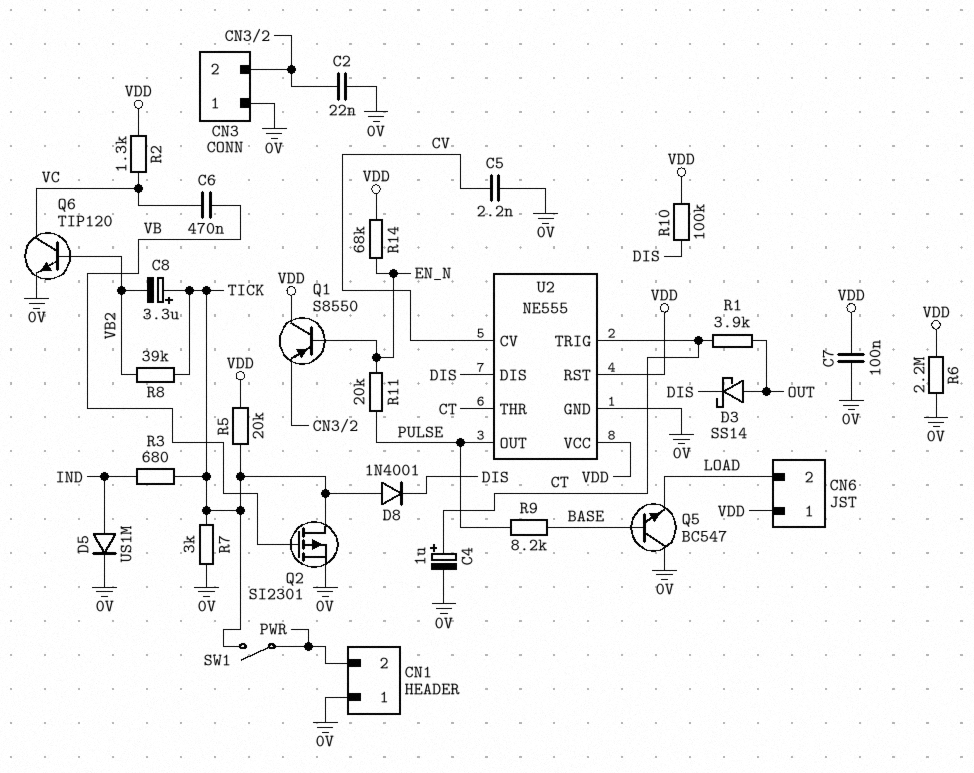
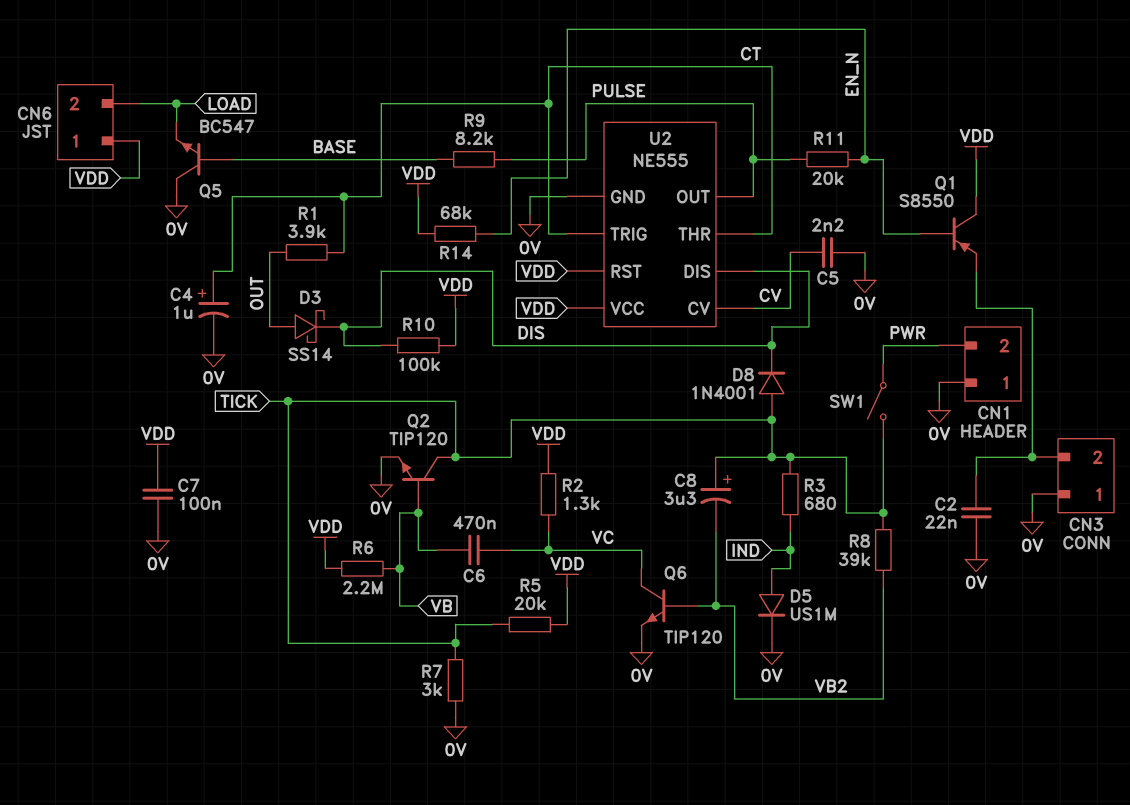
Q2: PMOS SI2301 (G VB, D TICK, S 0V) -> NPN TIP120 (B VB, C TICK, E 0V)
R6: 2.2M (0V, VDD) -> 2.2M (VB, VDD)

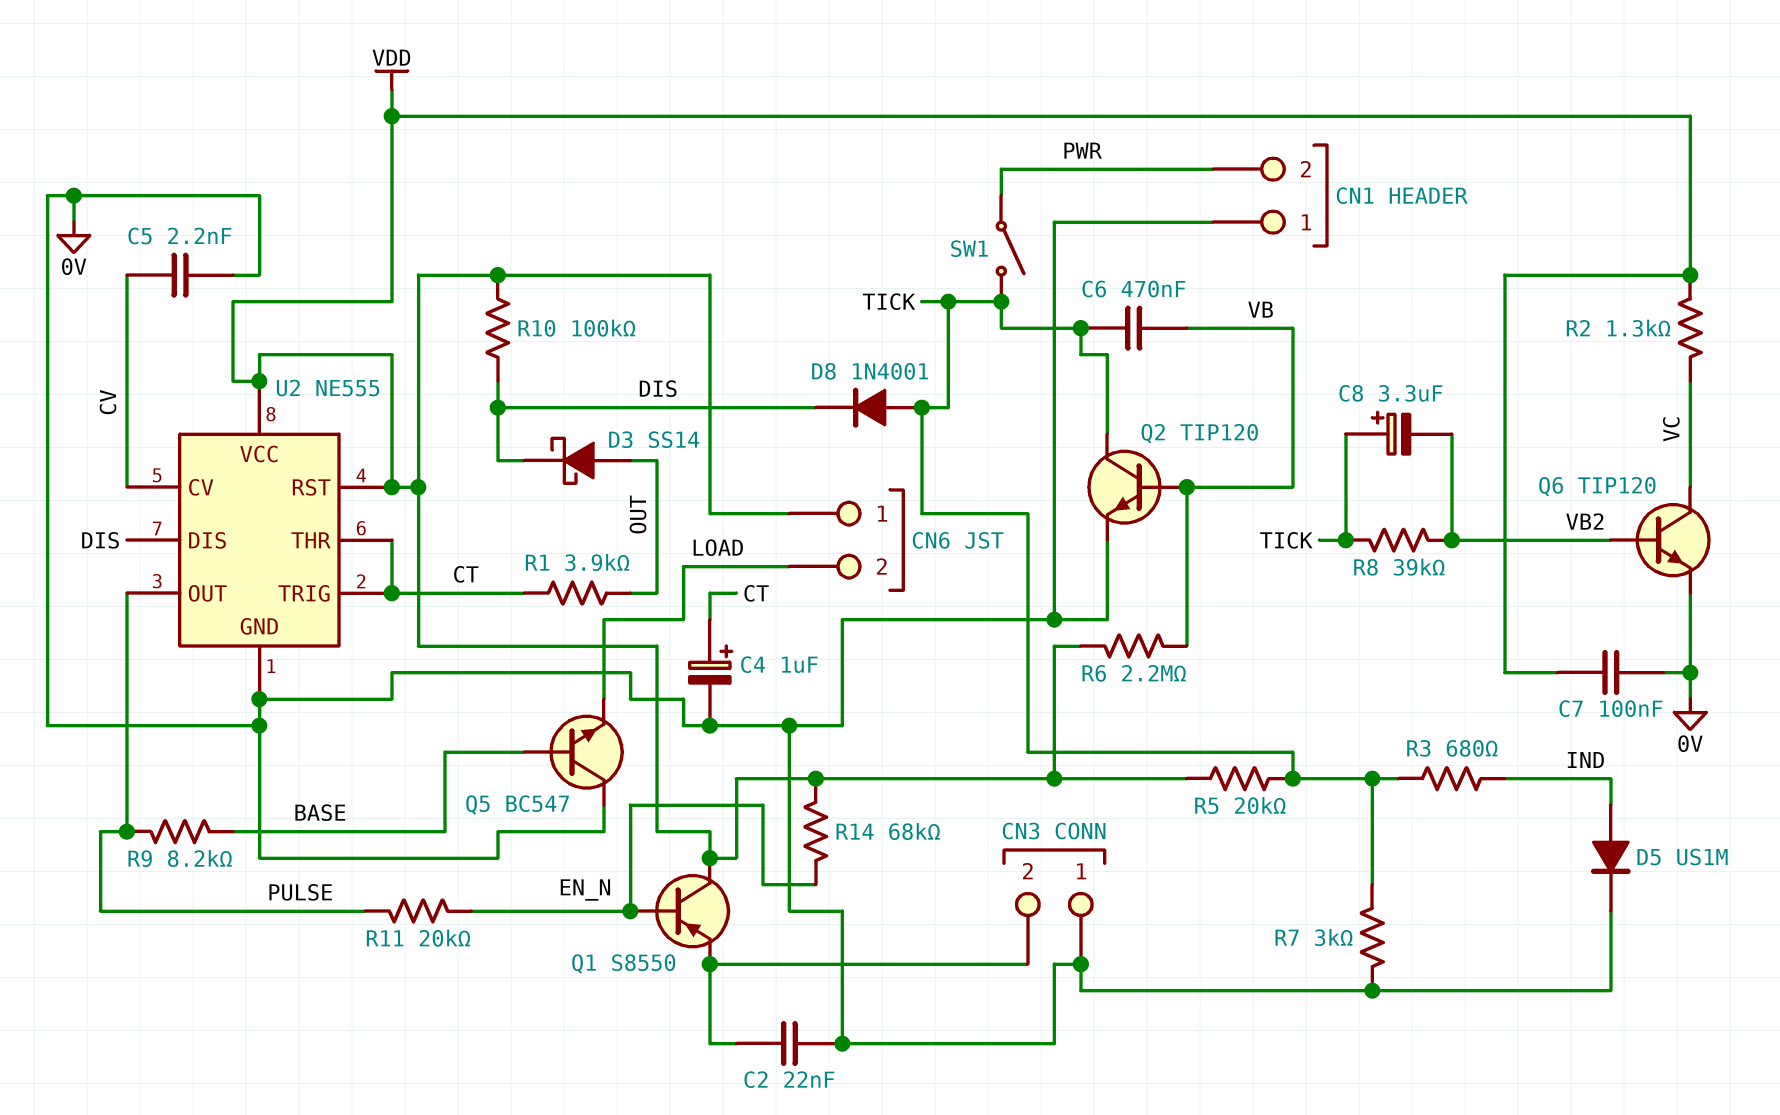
C6: 470nF (VB, VC) -> 470nF (TICK, VB)

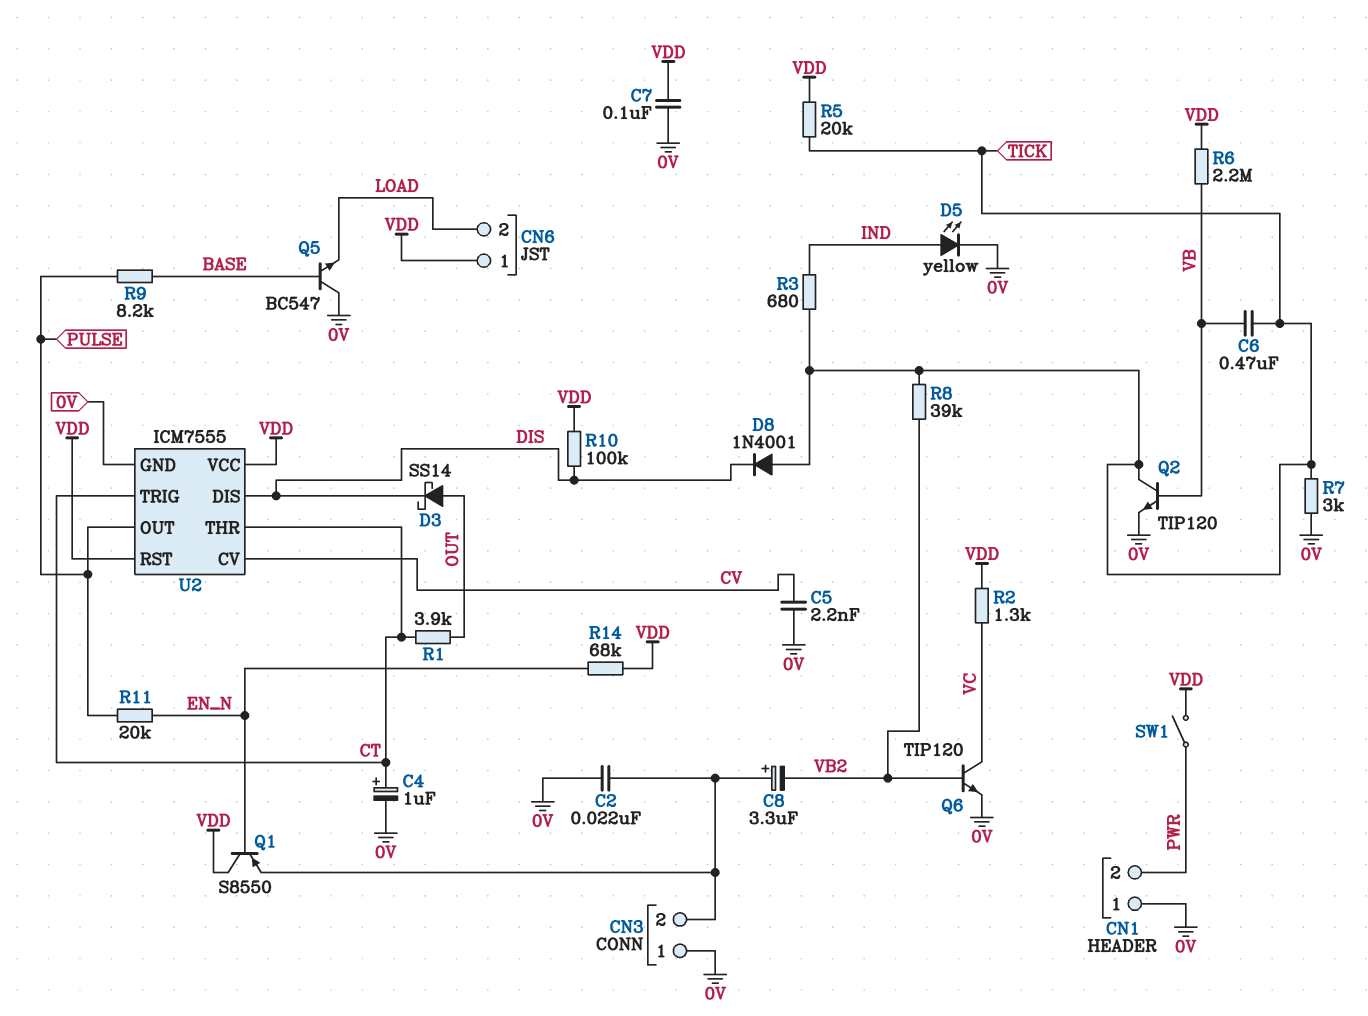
C8: 3.3uF (plus TICK, minus VB2) -> 3.3uF (plus CN3/2, minus VB2)
D5: diode US1M (A IND, K 0V) -> LED yellow (A IND, K 0V)
SW1: switch (PWR, TICK) -> switch (PWR, VDD)
U2: NE555 -> ICM7555

